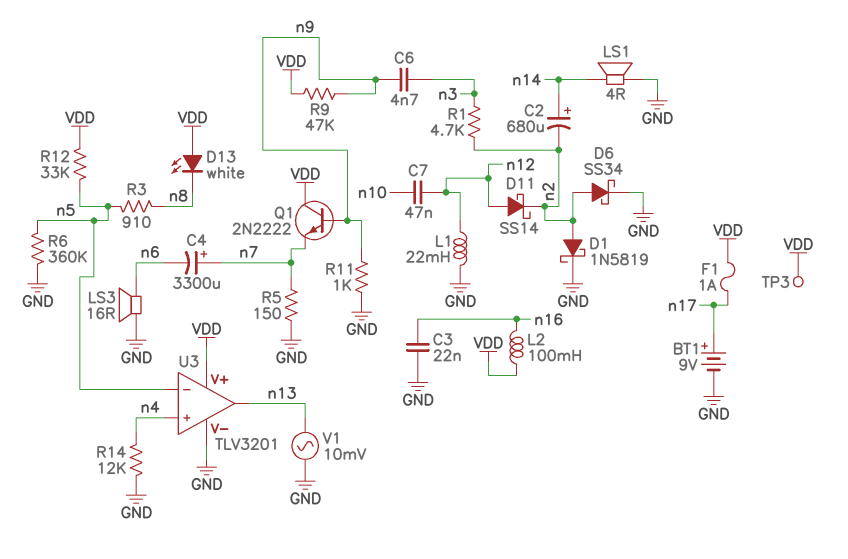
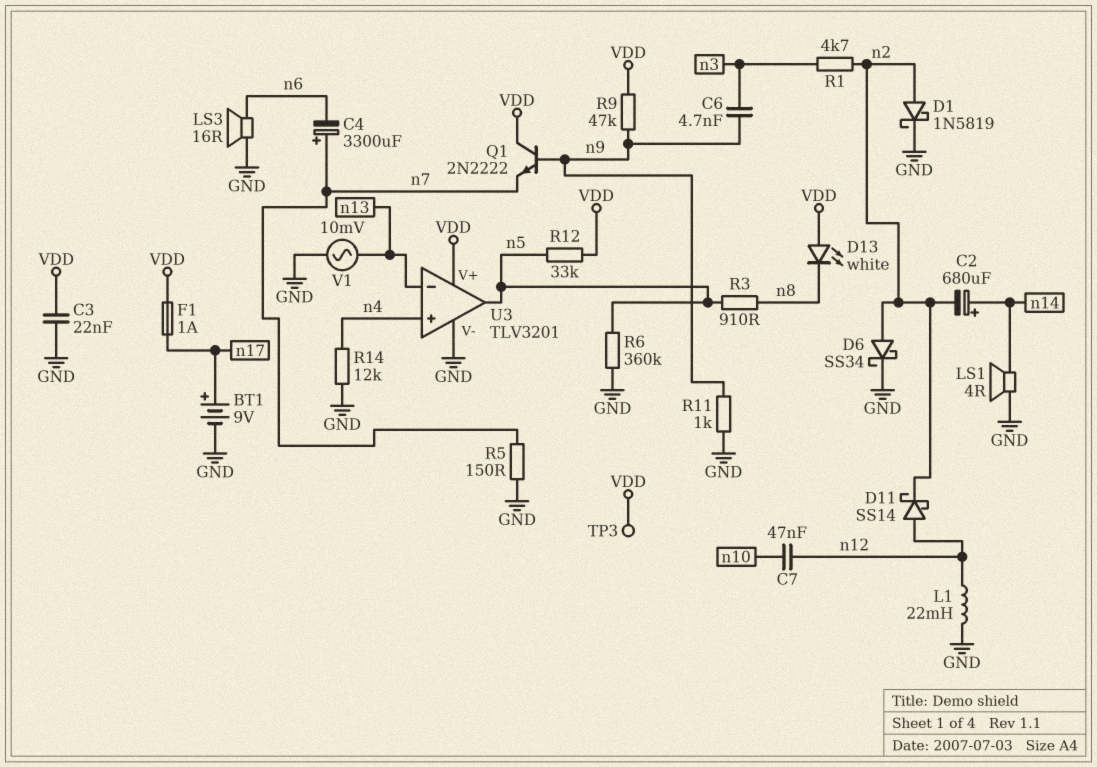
C3: 22nF (GND, n16) -> 22nF (GND, VDD)
L2: 100mH (VDD, n16) -> none
U3 pin in-: n5 -> n13
U3 pin out: n13 -> n5

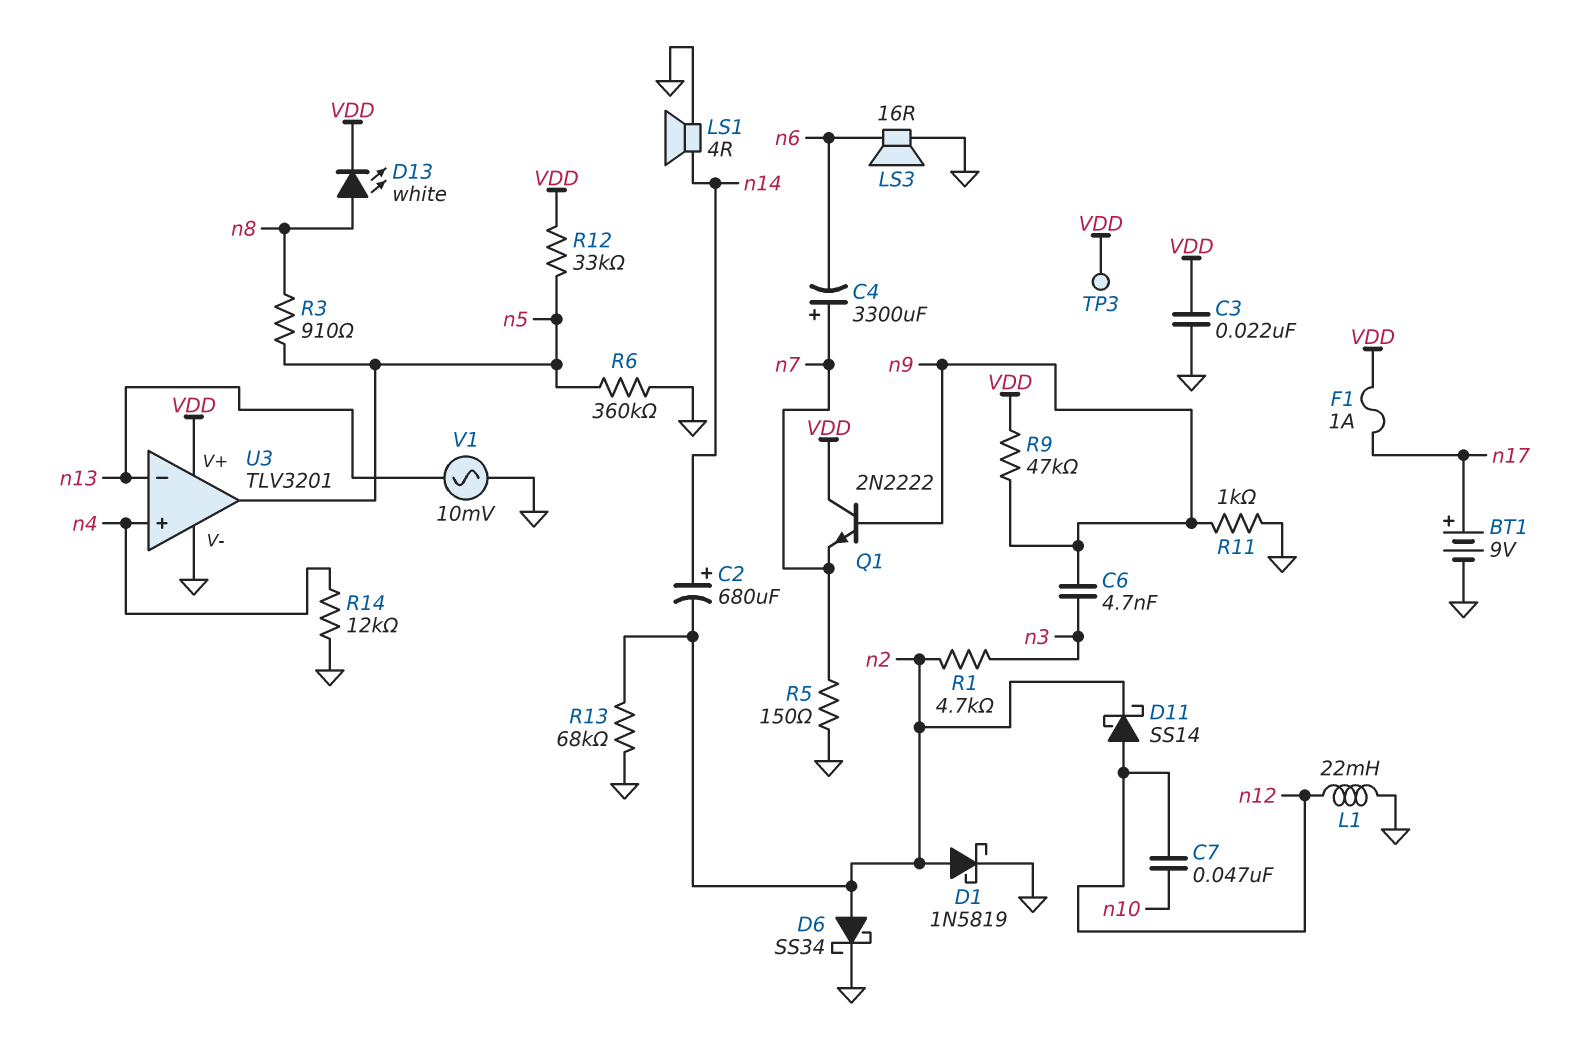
D13: LED white (A VDD, K n8) -> LED white (A n8, K VDD)
R13: none -> 68k (GND, n2)

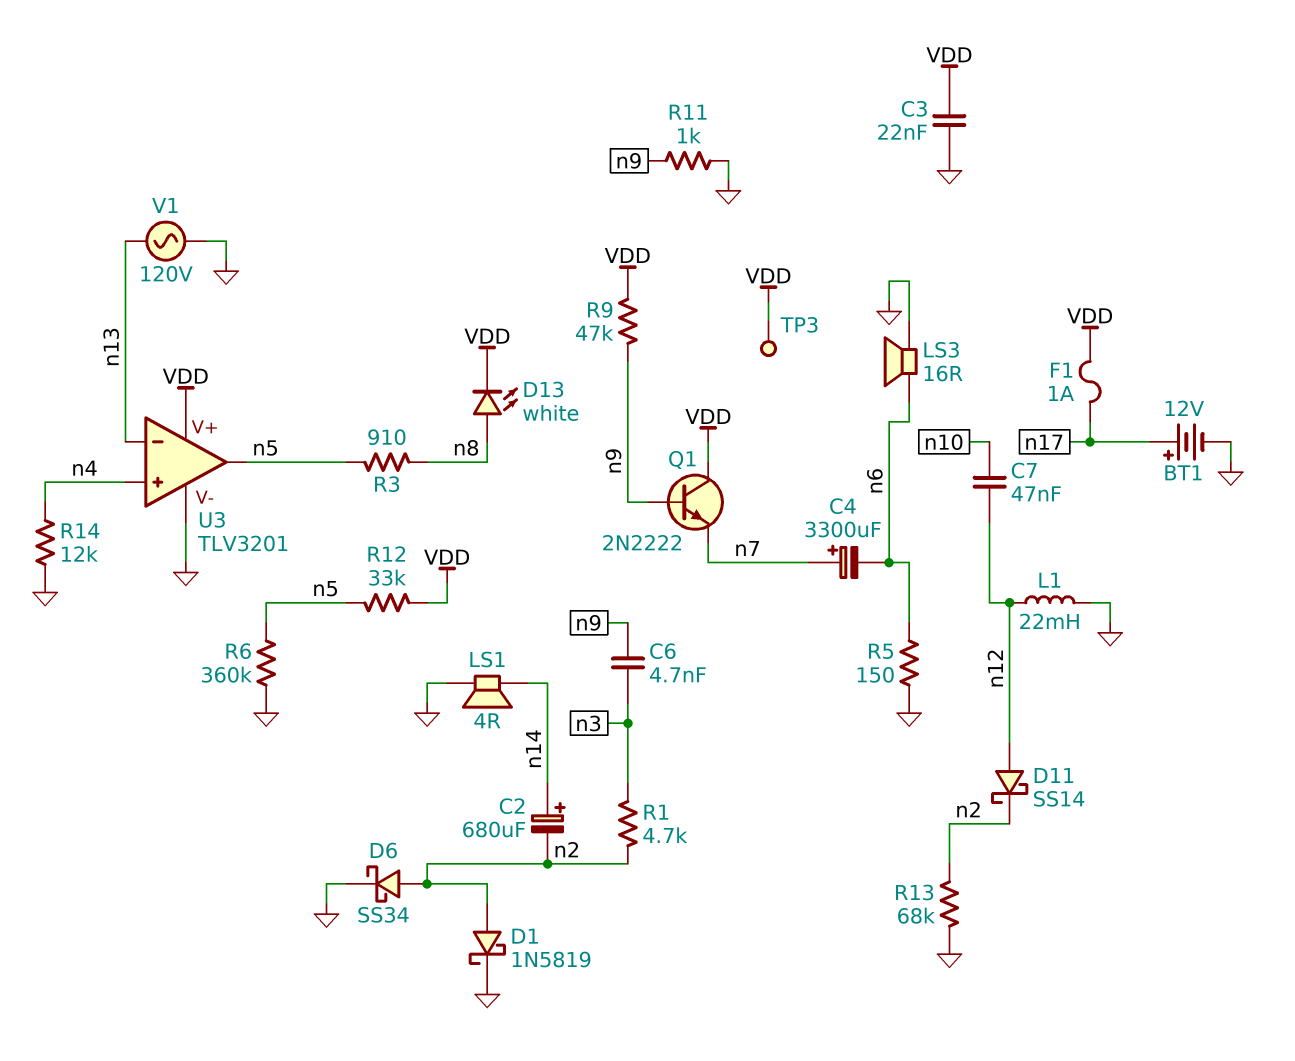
BT1: 9V (plus n17, minus GND) -> 12V (plus n17, minus GND)
R5: 150 (GND, n7) -> 150 (GND, n6)
V1: AC 10mV (GND, n13) -> AC 120V (GND, n13)

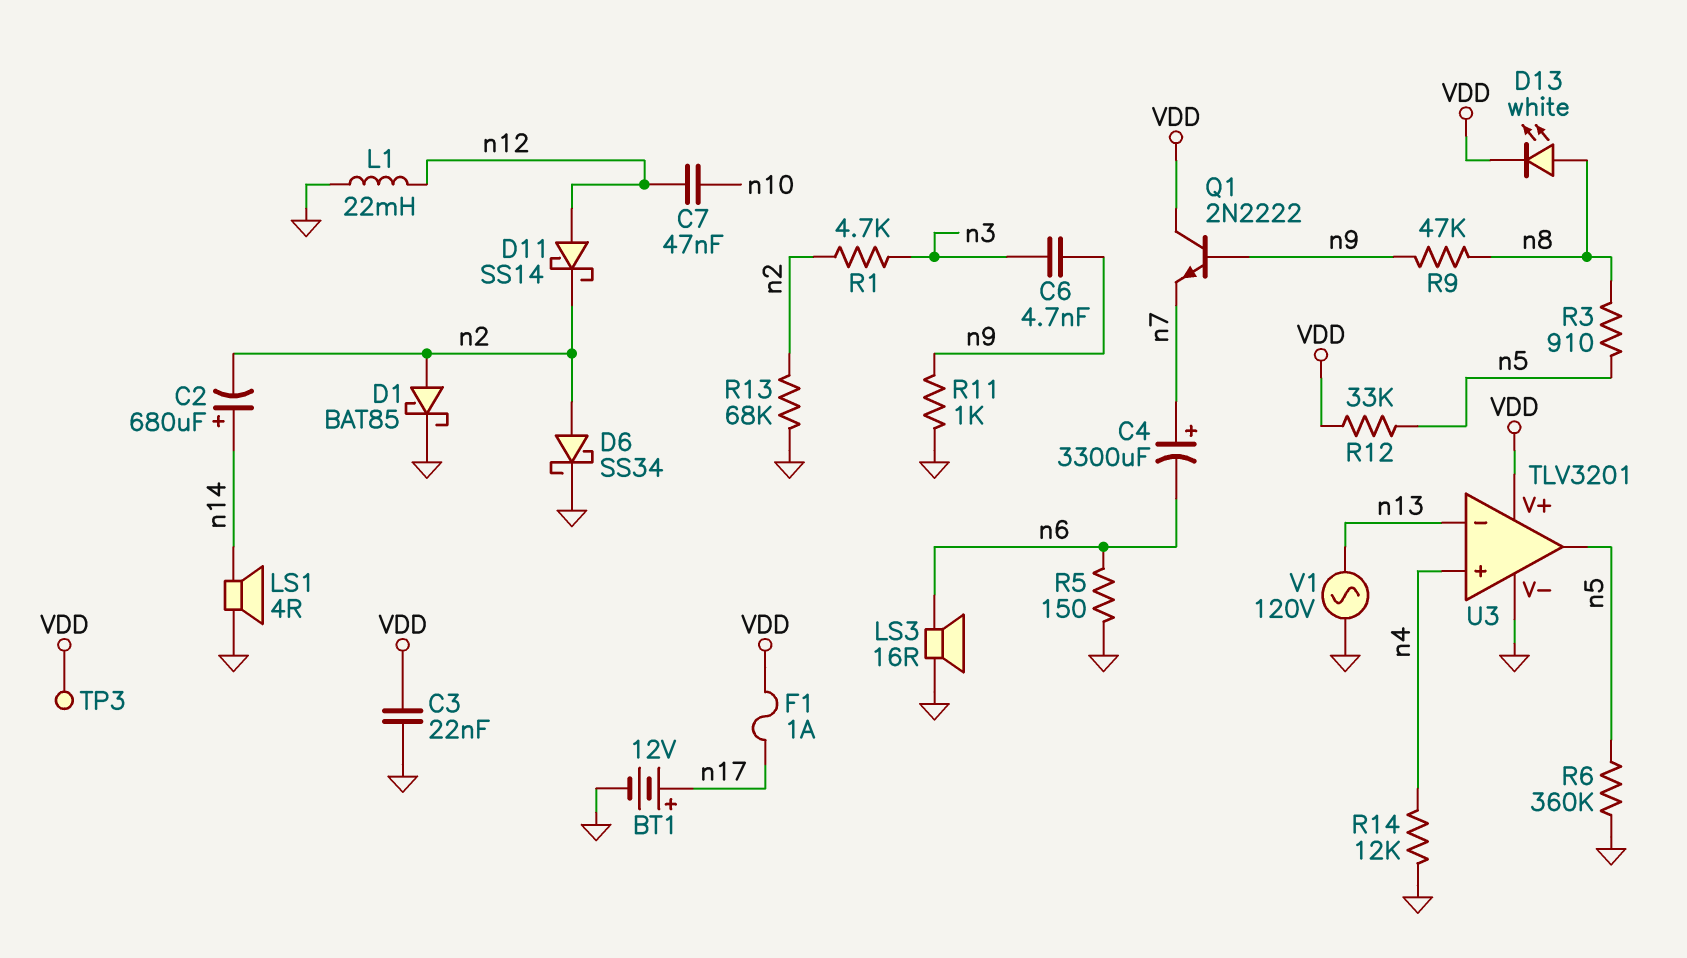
D1: schottky 1N5819 (A n2, K GND) -> schottky BAT85 (A n2, K GND)
R9: 47k (VDD, n9) -> 47k (n8, n9)

